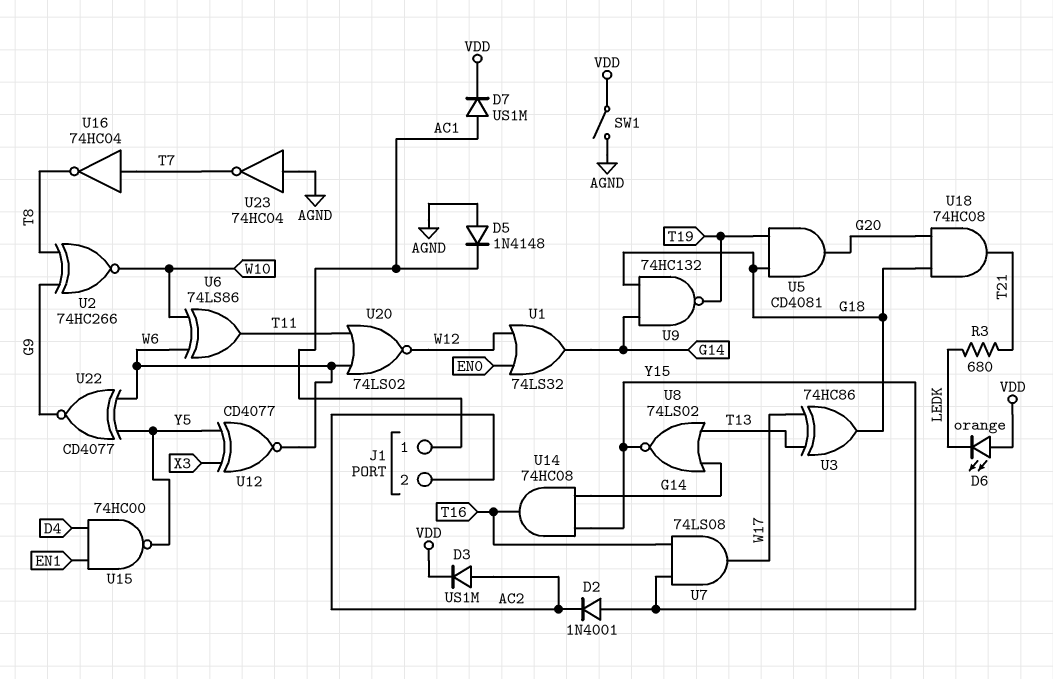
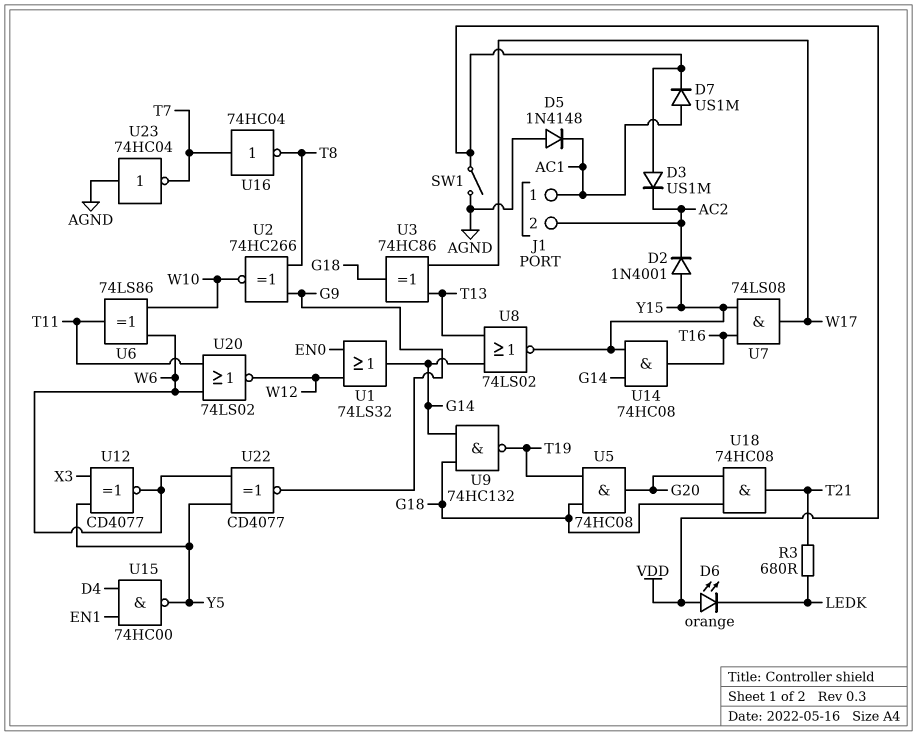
D3: diode US1M (A AC2, K VDD) -> diode US1M (A VDD, K AC2)
U5: AND CD4081 (in G18, in T19, out G20) -> AND 74HC08 (in G18, in T19, out G20)

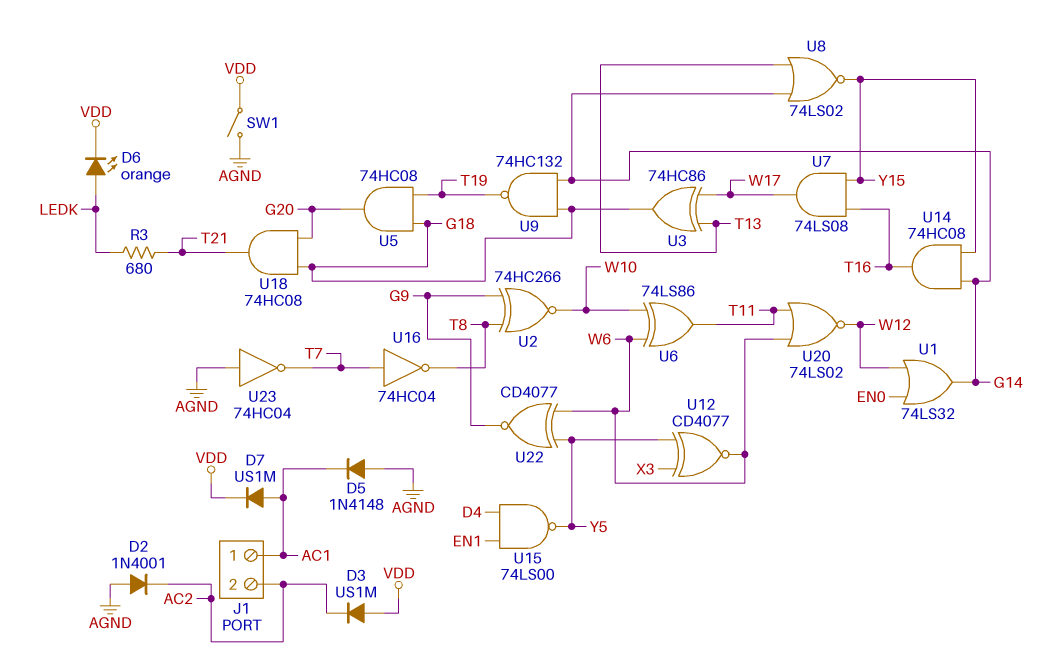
D2: diode 1N4001 (A Y15, K AC2) -> diode 1N4001 (A AGND, K AC2)
D6: LED orange (A VDD, K LEDK) -> LED orange (A LEDK, K VDD)
U15: NAND 74HC00 (in D4, in EN1, out Y5) -> NAND 74LS00 (in D4, in EN1, out Y5)

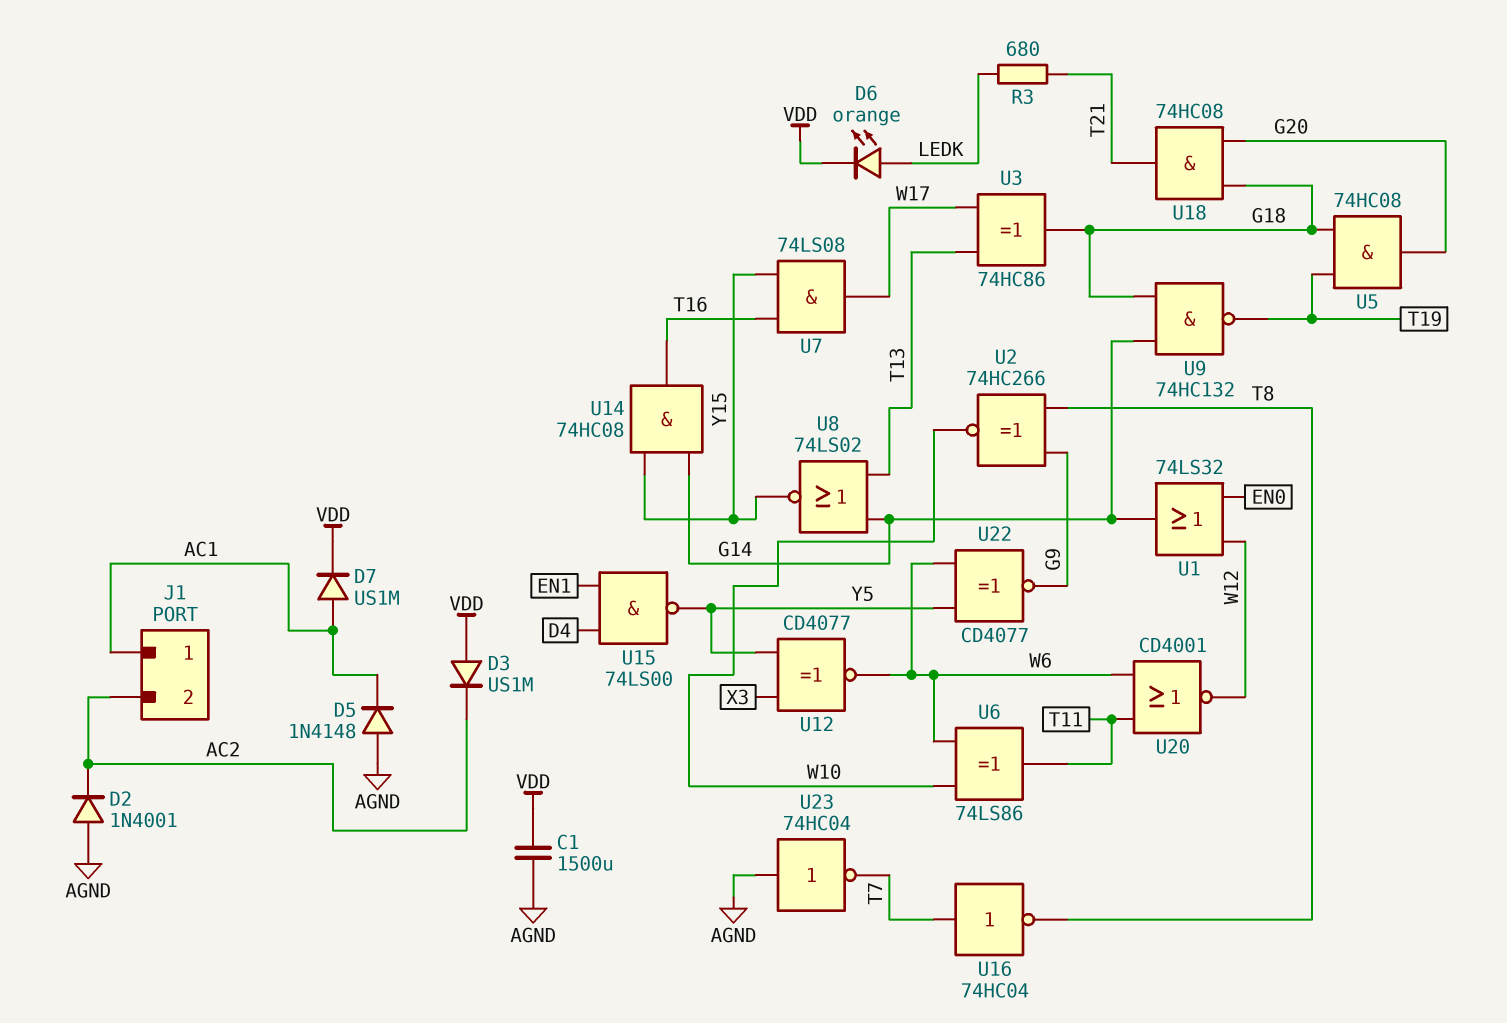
C1: none -> 1500uF (AGND, VDD)
SW1: switch (AGND, VDD) -> none
U20: NOR 74LS02 (in T11, in W6, out W12) -> NOR CD4001 (in T11, in W6, out W12)

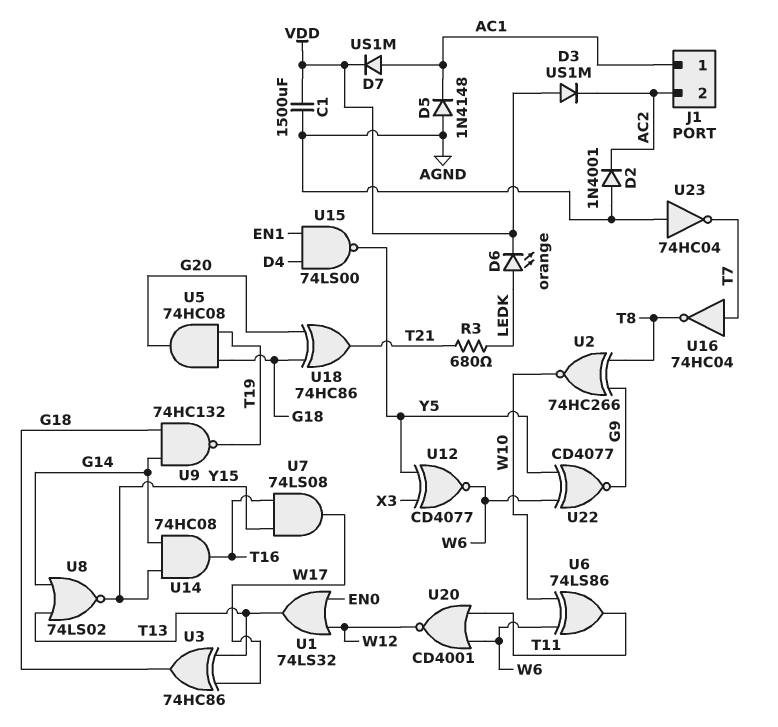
U1: OR 74LS32 (in EN0, in W12, out G14) -> OR 74LS32 (in EN0, in W12, out T13)
U18: AND 74HC08 (in G18, in G20, out T21) -> XOR 74HC86 (in G18, in G20, out T21)

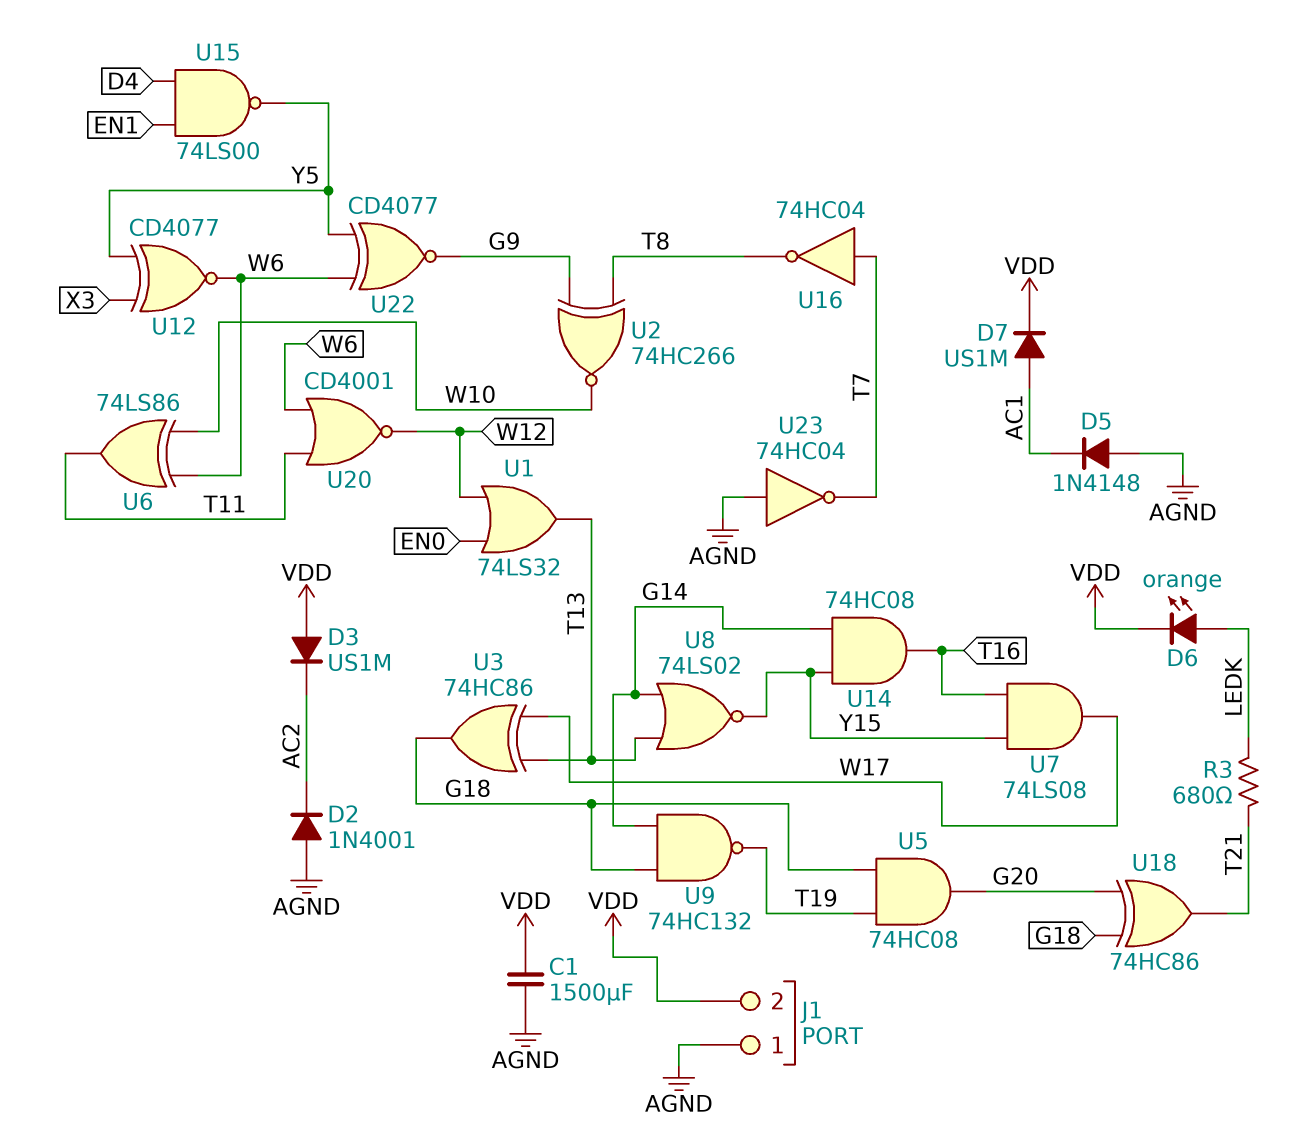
J1 pin 1: AC1 -> AGND
J1 pin 2: AC2 -> VDD

